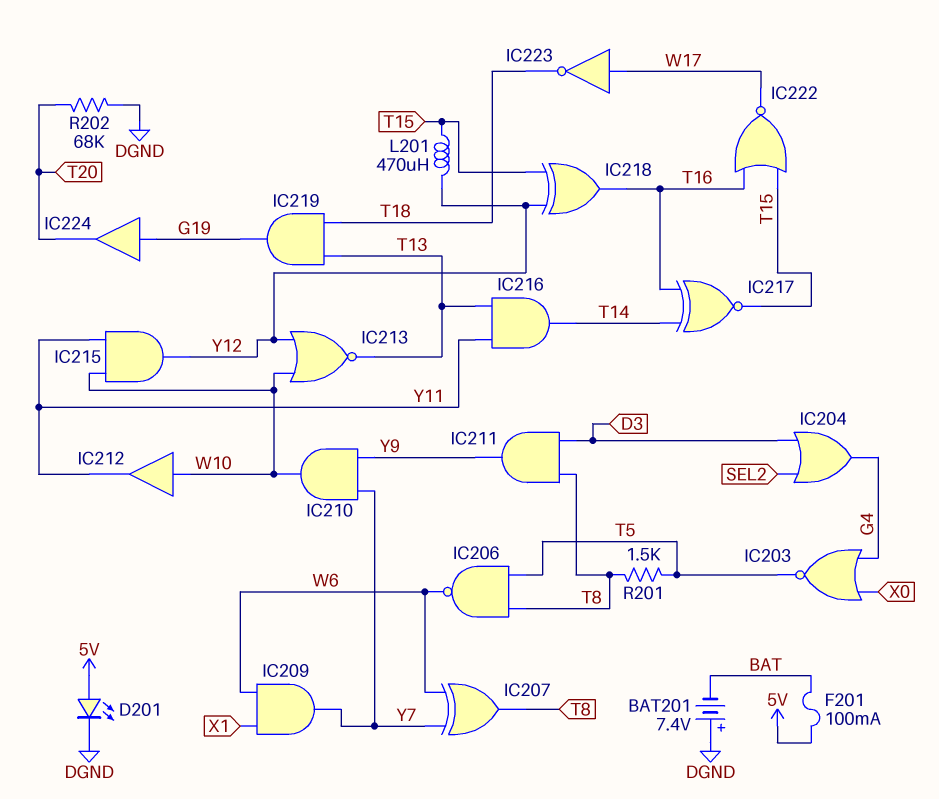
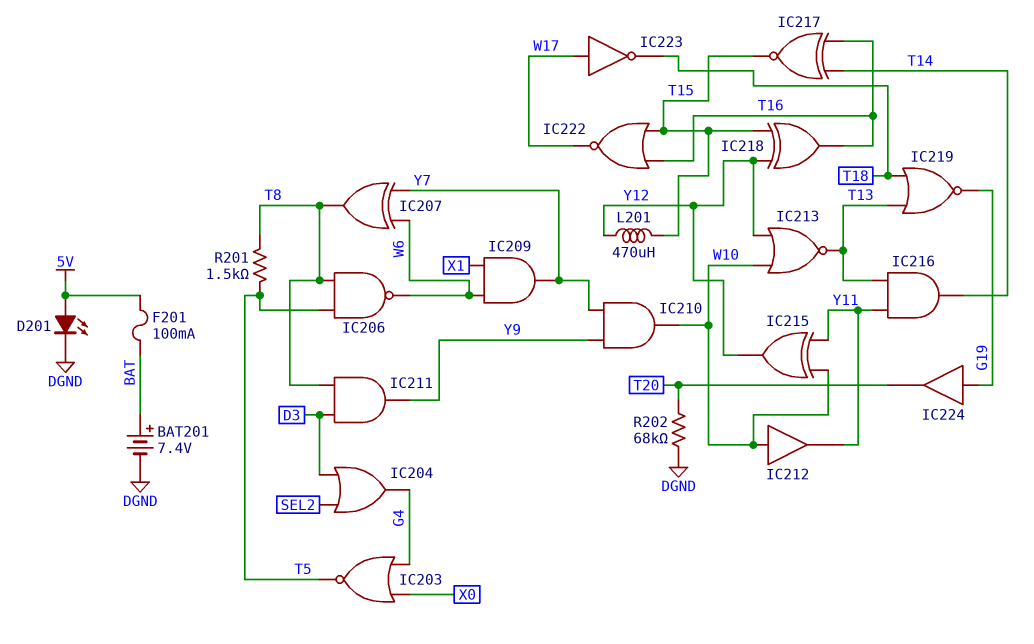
BAT201: 7.4V (plus DGND, minus BAT) -> 7.4V (plus BAT, minus DGND)
IC215: AND (in W10, in Y11, out Y12) -> XOR (in W10, in Y11, out Y12)
IC219: AND (in T13, in T18, out G19) -> NOR (in T13, in T18, out G19)

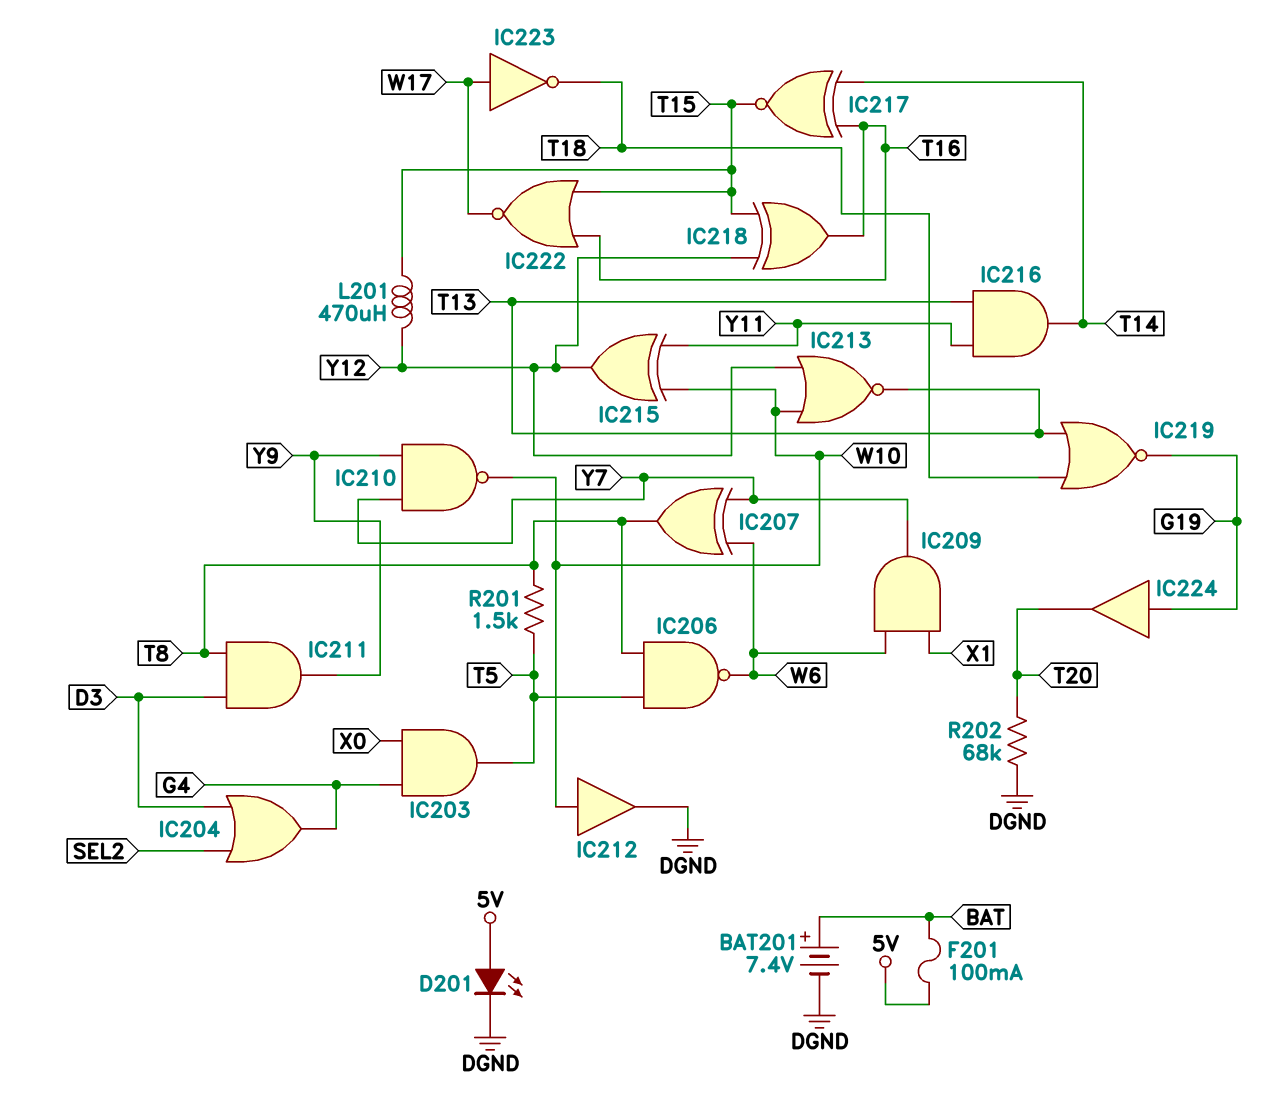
IC203: NOR (in G4, in X0, out T5) -> AND (in G4, in X0, out T5)
IC210: AND (in Y7, in Y9, out W10) -> NAND (in Y7, in Y9, out W10)
IC212: buffer (in W10, out Y11) -> buffer (in W10, out DGND)

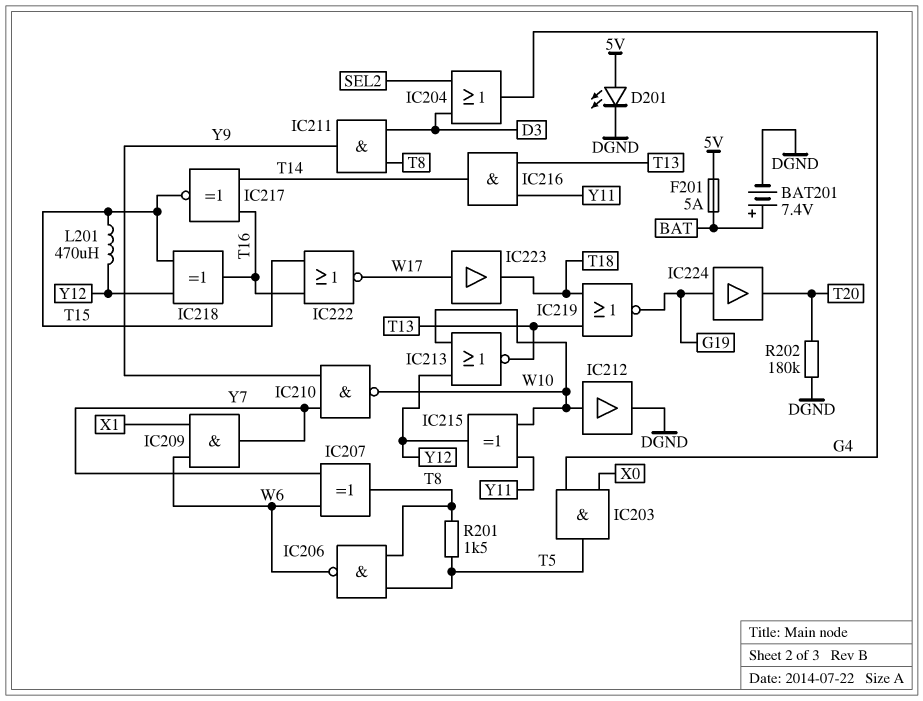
F201: 100mA (5V, BAT) -> 5A (5V, BAT)
IC223: NOT (in W17, out T18) -> buffer (in W17, out T18)
R202: 68k (DGND, T20) -> 180k (DGND, T20)

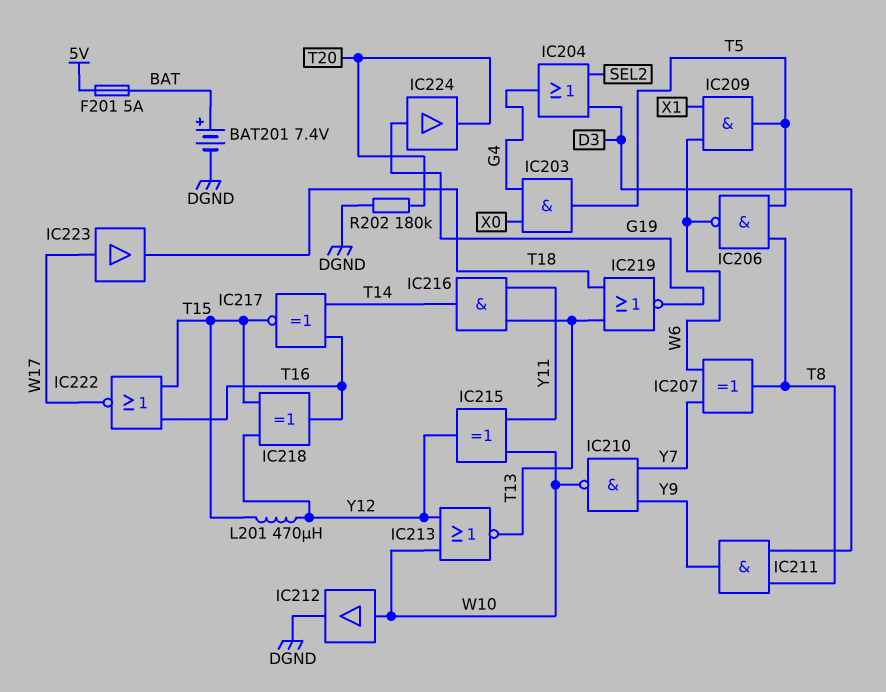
D201: LED (A 5V, K DGND) -> none
IC209: AND (in W6, in X1, out Y7) -> AND (in W6, in X1, out T5)
R201: 1.5k (T5, T8) -> none

